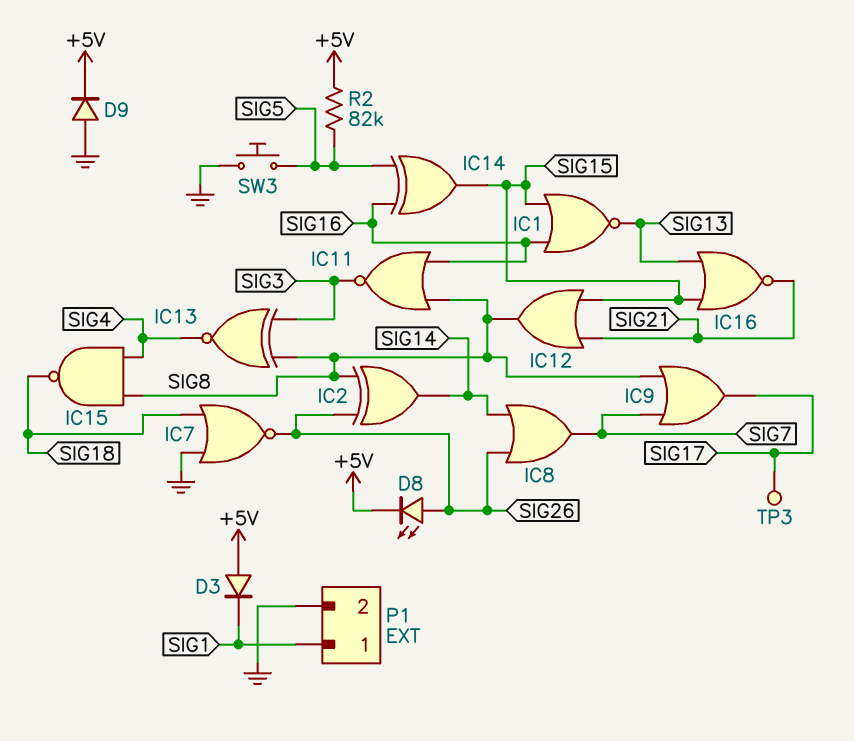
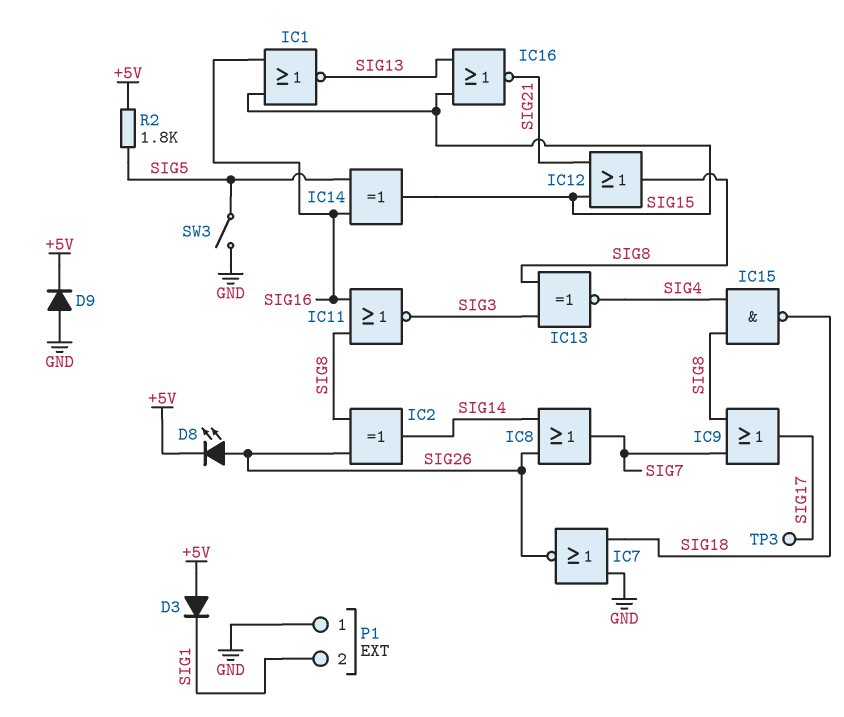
P1 pin 1: SIG1 -> GND
P1 pin 2: GND -> SIG1
R2: 82k (+5V, SIG5) -> 1.8k (+5V, SIG5)
SW3: button (GND, SIG5) -> switch (GND, SIG5)

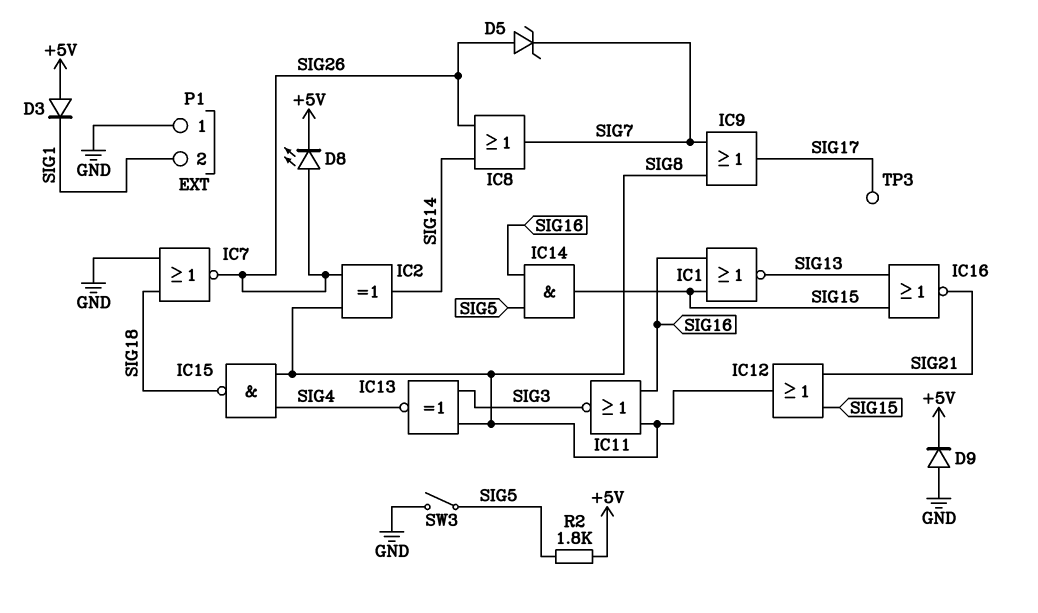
D5: none -> zener (A SIG26, K SIG7)
IC14: XOR (in SIG5, in SIG16, out SIG15) -> AND (in SIG5, in SIG16, out SIG15)

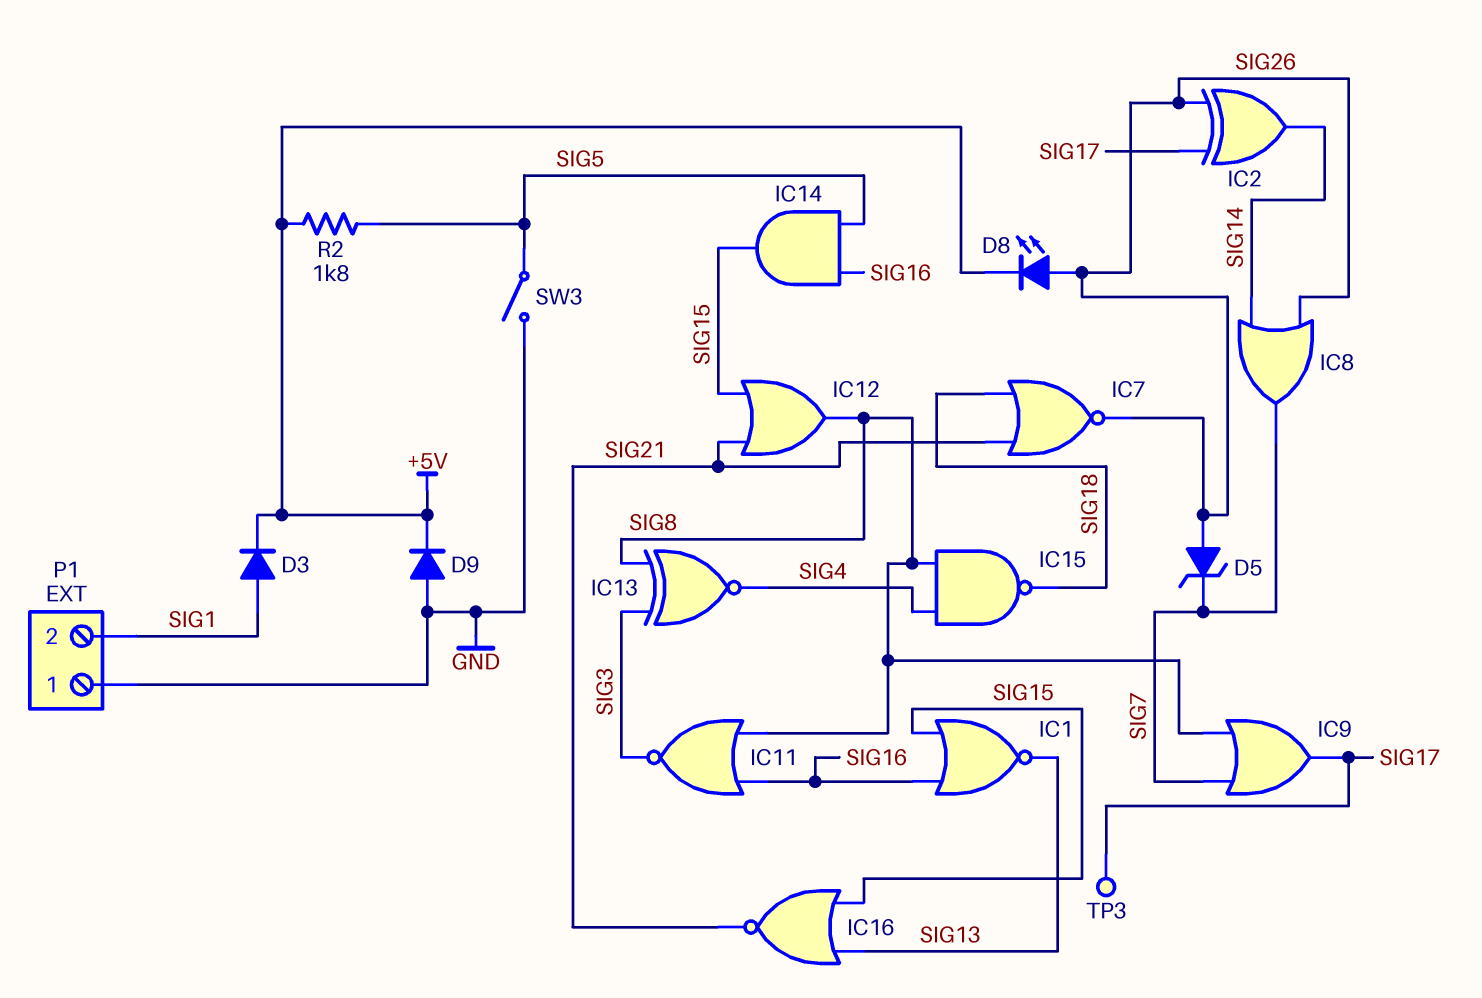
D3: diode (A +5V, K SIG1) -> diode (A SIG1, K +5V)
IC2: XOR (in SIG8, in SIG26, out SIG14) -> XOR (in SIG17, in SIG26, out SIG14)
IC7: NOR (in GND, in SIG18, out SIG26) -> NOR (in SIG18, in SIG21, out SIG26)

